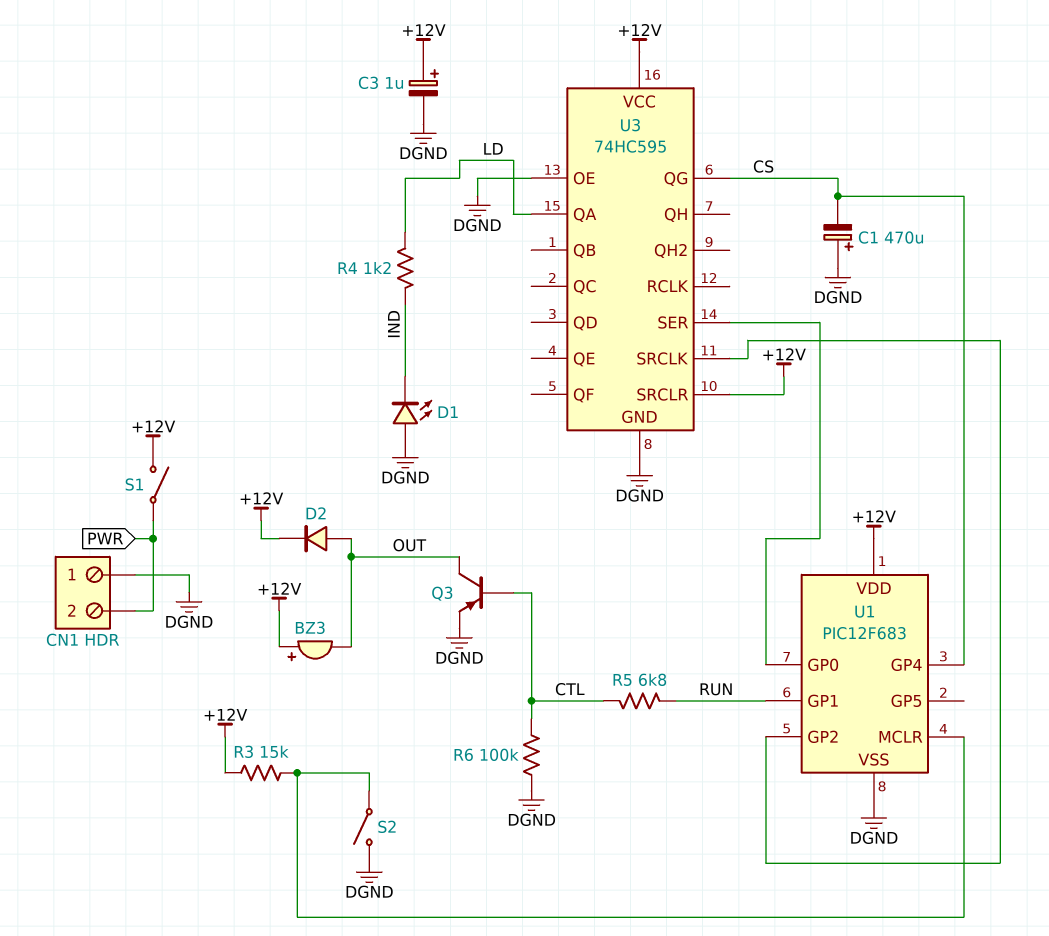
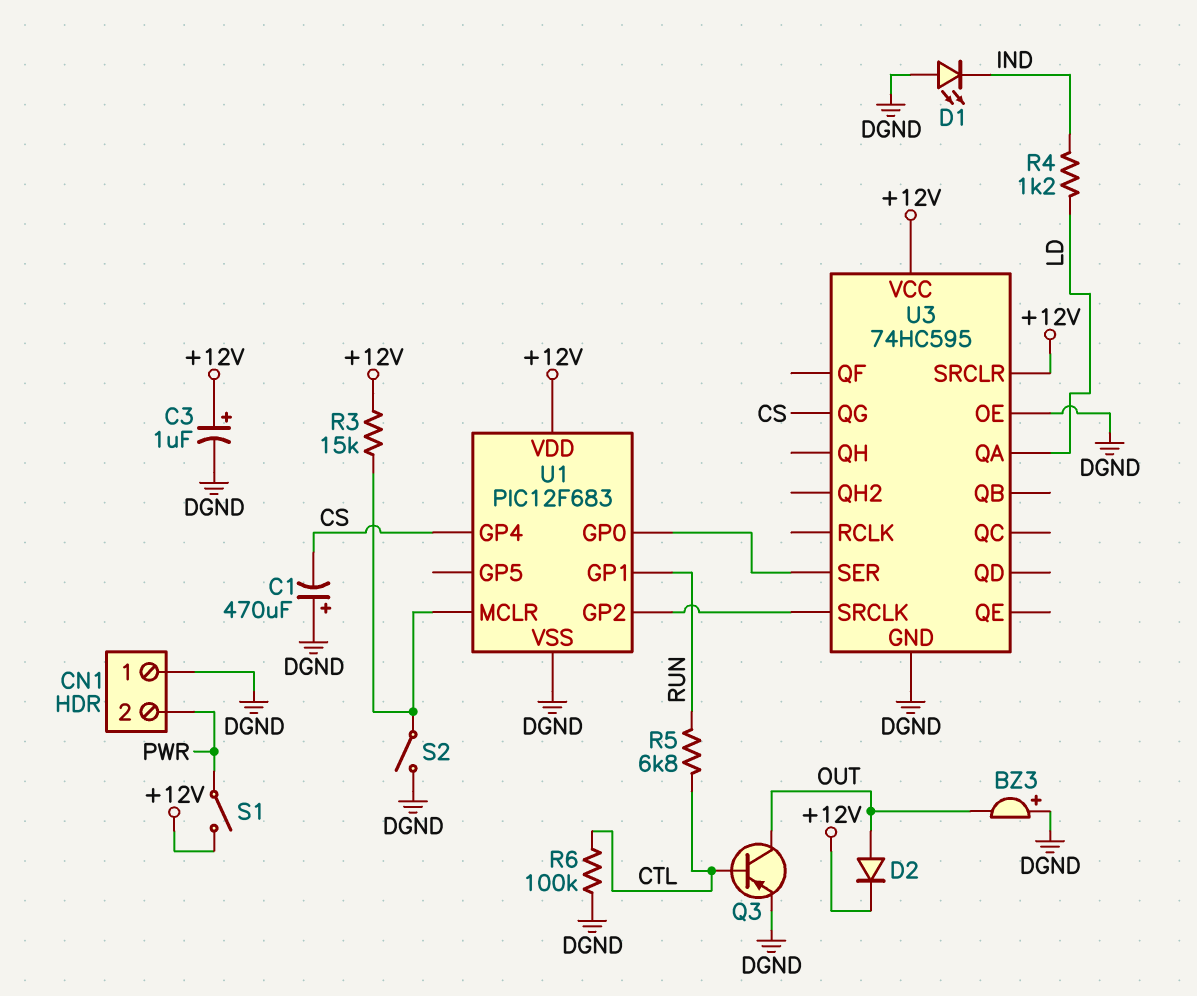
BZ3: buzzer (plus +12V, minus OUT) -> buzzer (plus DGND, minus OUT)

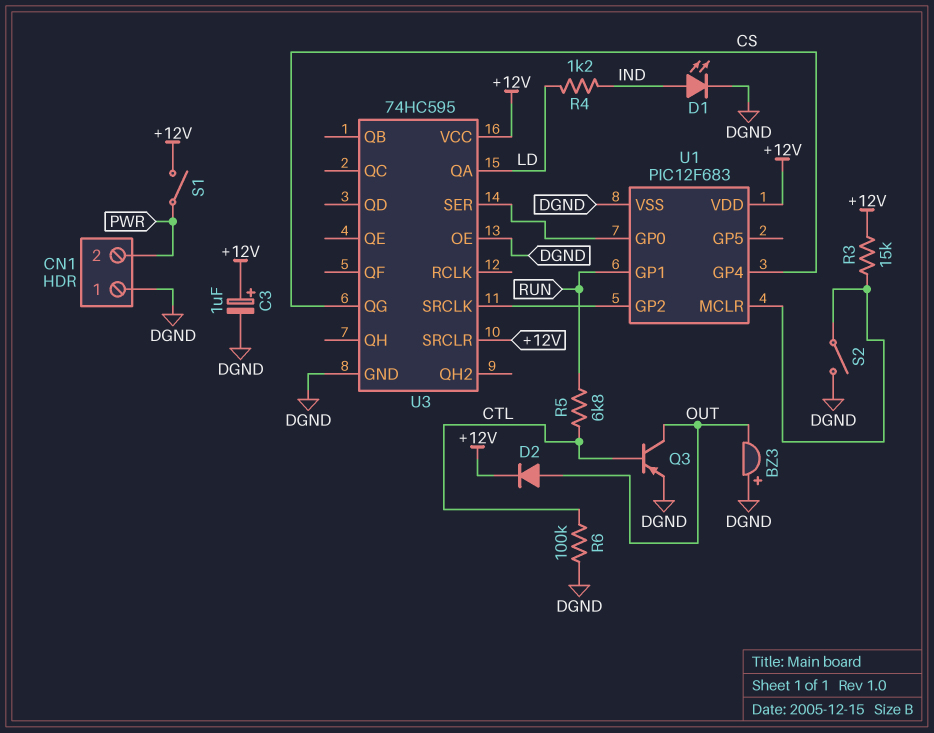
C1: 470uF (plus DGND, minus CS) -> none
D1: LED (A DGND, K IND) -> LED (A IND, K DGND)

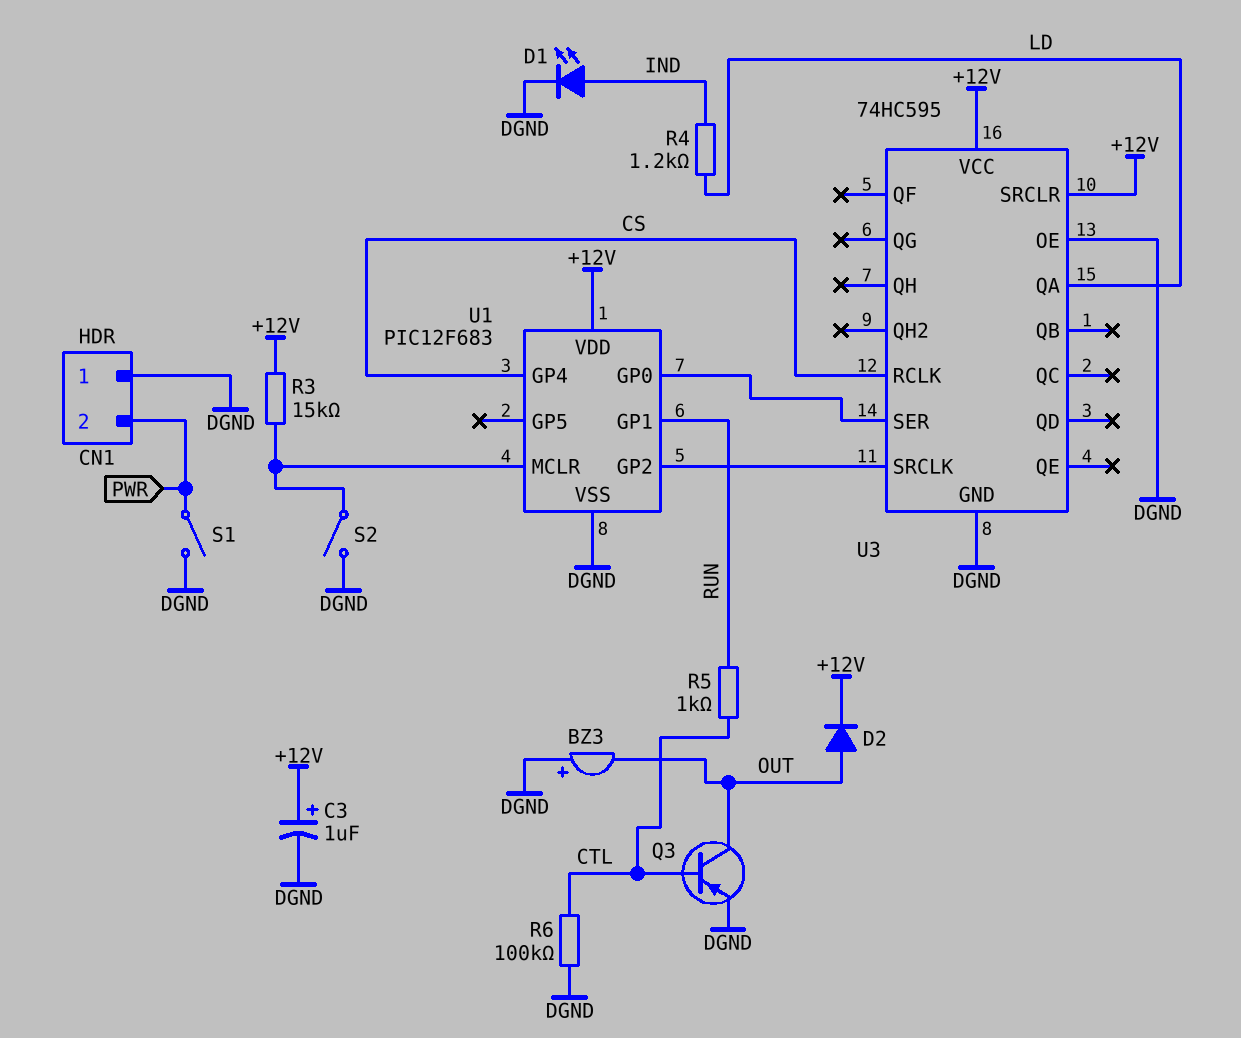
R5: 6.8k (CTL, RUN) -> 1k (CTL, RUN)
S1: switch (+12V, PWR) -> switch (DGND, PWR)
U3 pin QG: CS -> none
U3 pin RCLK: none -> CS

